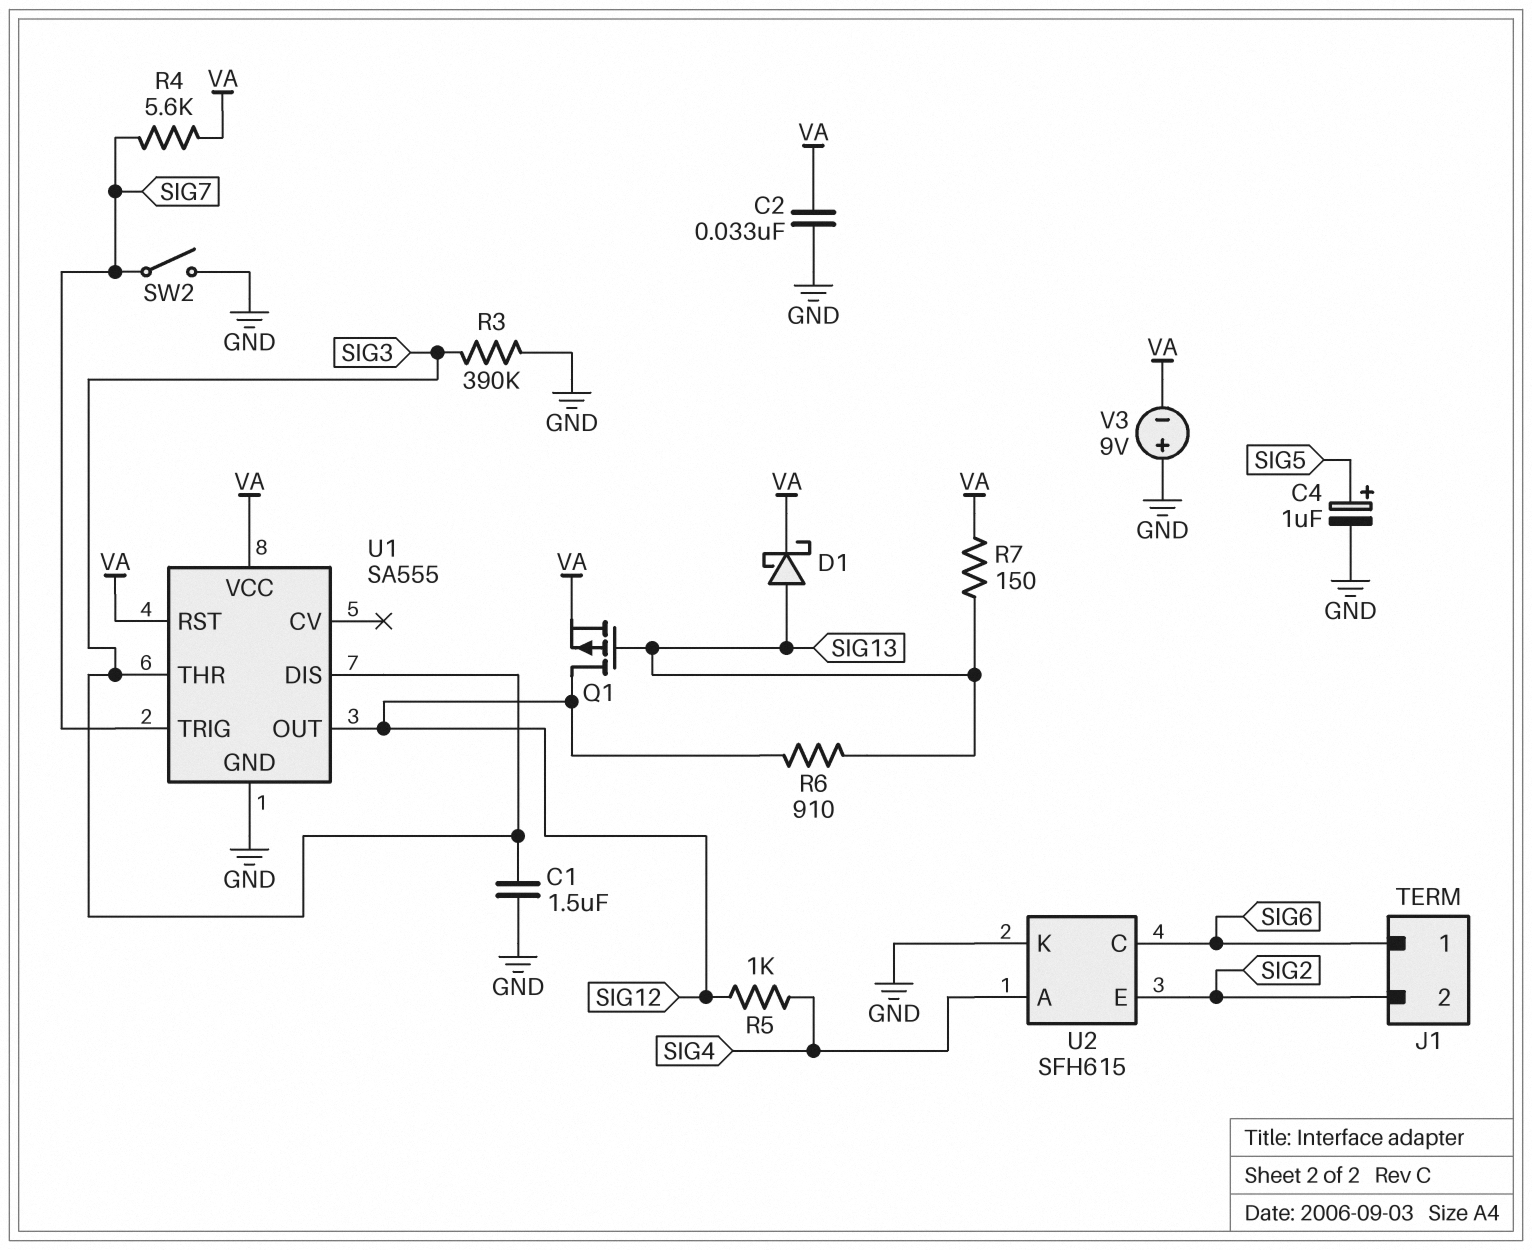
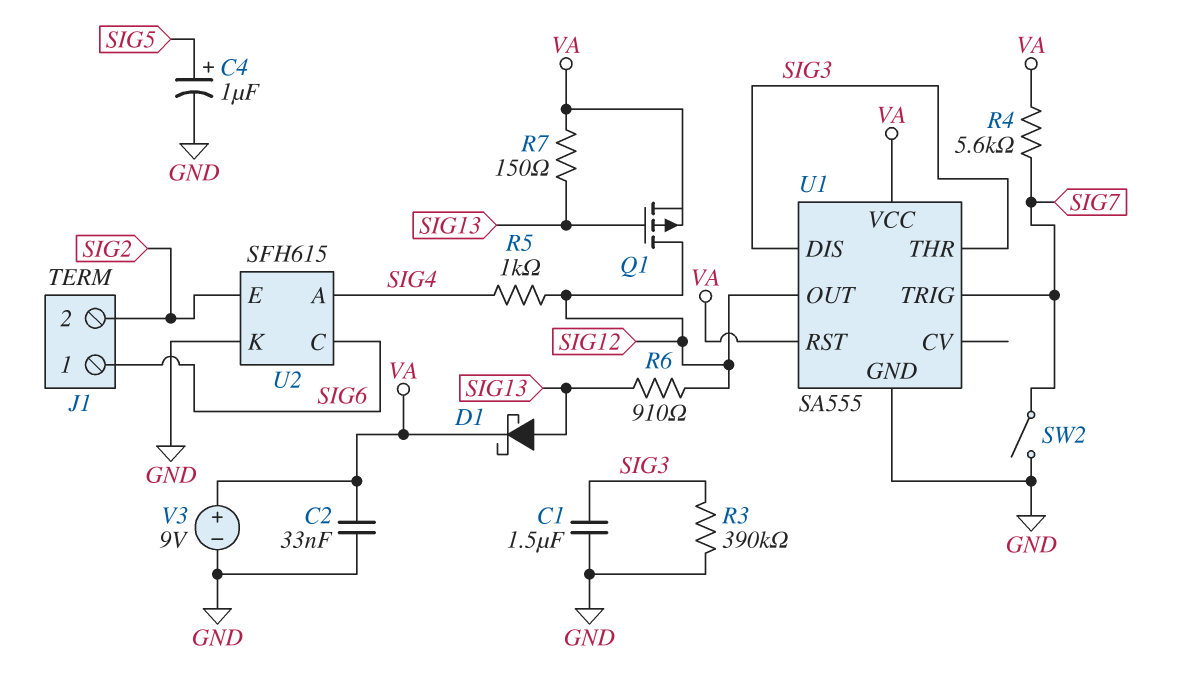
V3: 9V (plus GND, minus VA) -> 9V (plus VA, minus GND)

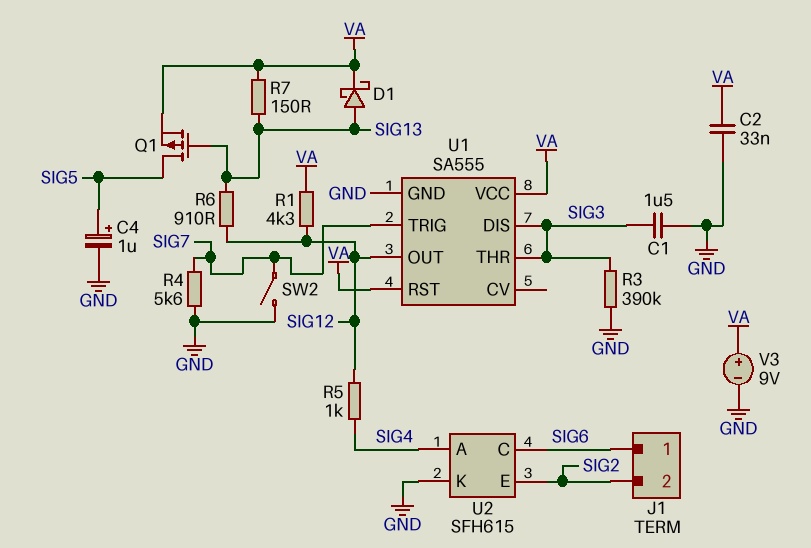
Q1: PMOS (G SIG13, D SIG12, S VA) -> PMOS (G SIG13, D SIG5, S VA)
R1: none -> 4.3k (SIG12, VA)
R4: 5.6k (SIG7, VA) -> 5.6k (GND, SIG7)

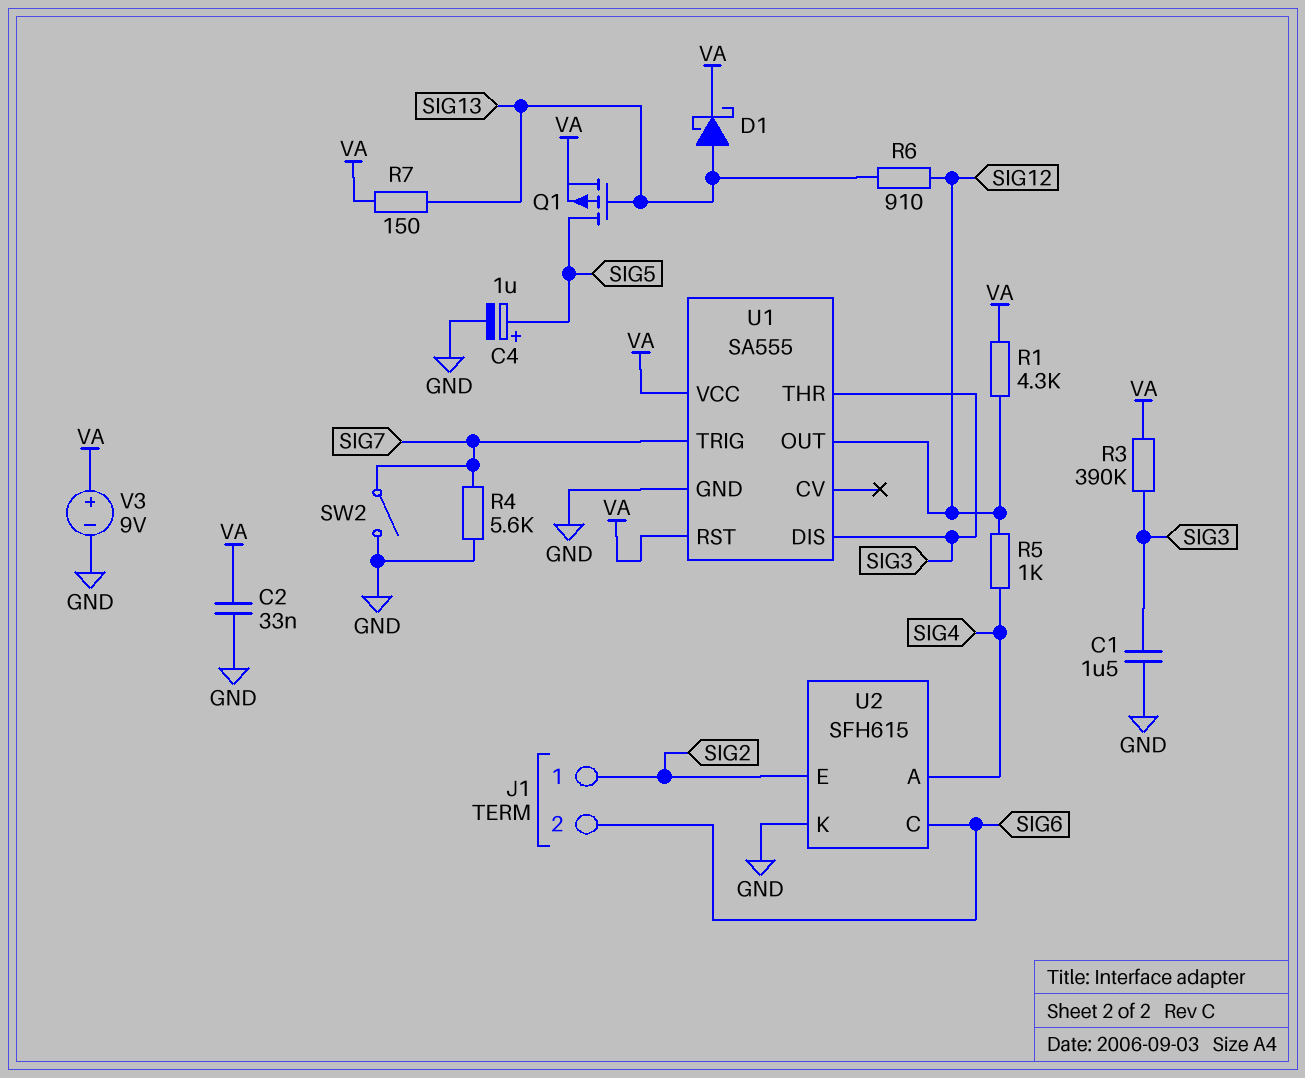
J1 pin 1: SIG6 -> SIG2
J1 pin 2: SIG2 -> SIG6
R3: 390k (GND, SIG3) -> 390k (SIG3, VA)

